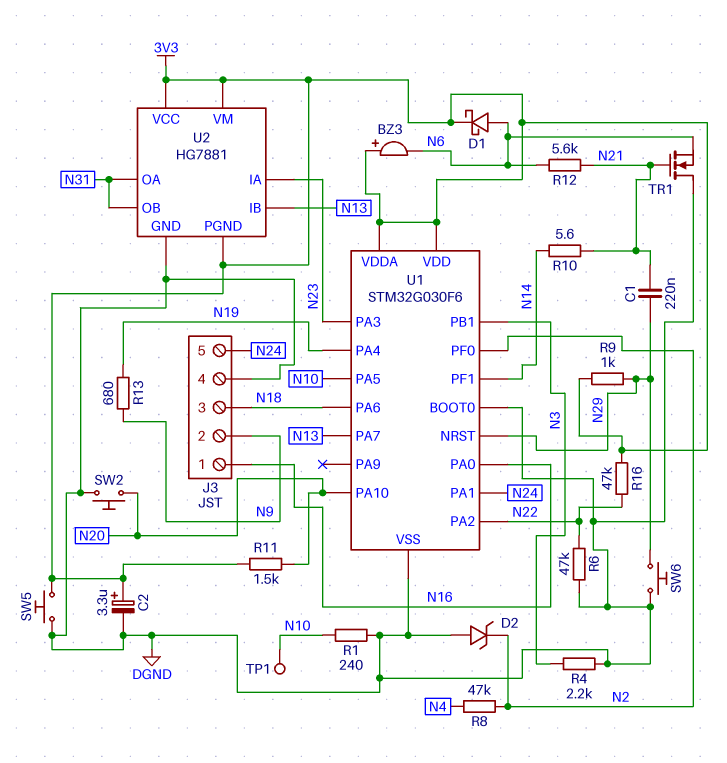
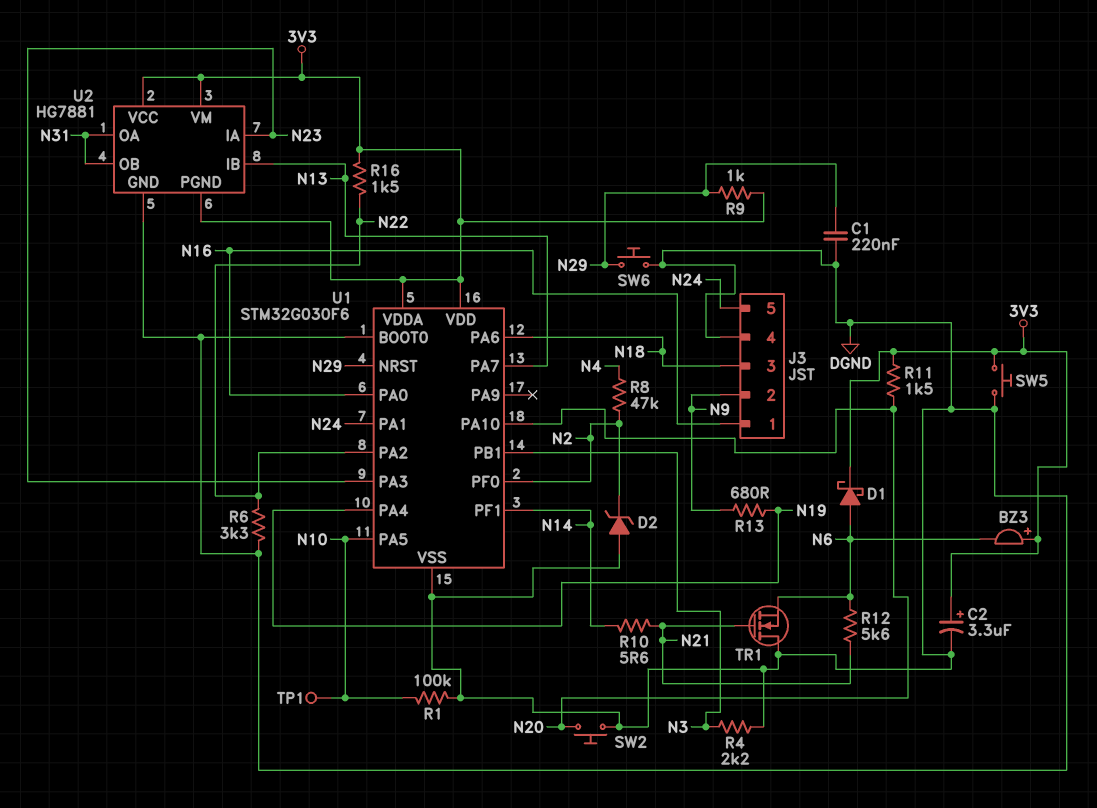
C1: 220nF (N21, N29) -> 220nF (DGND, N29)
R1: 240 (DGND, N10) -> 100k (DGND, N10)
R6: 47k (DGND, N22) -> 3.3k (DGND, N22)
R16: 47k (3V3, N22) -> 1.5k (3V3, N22)

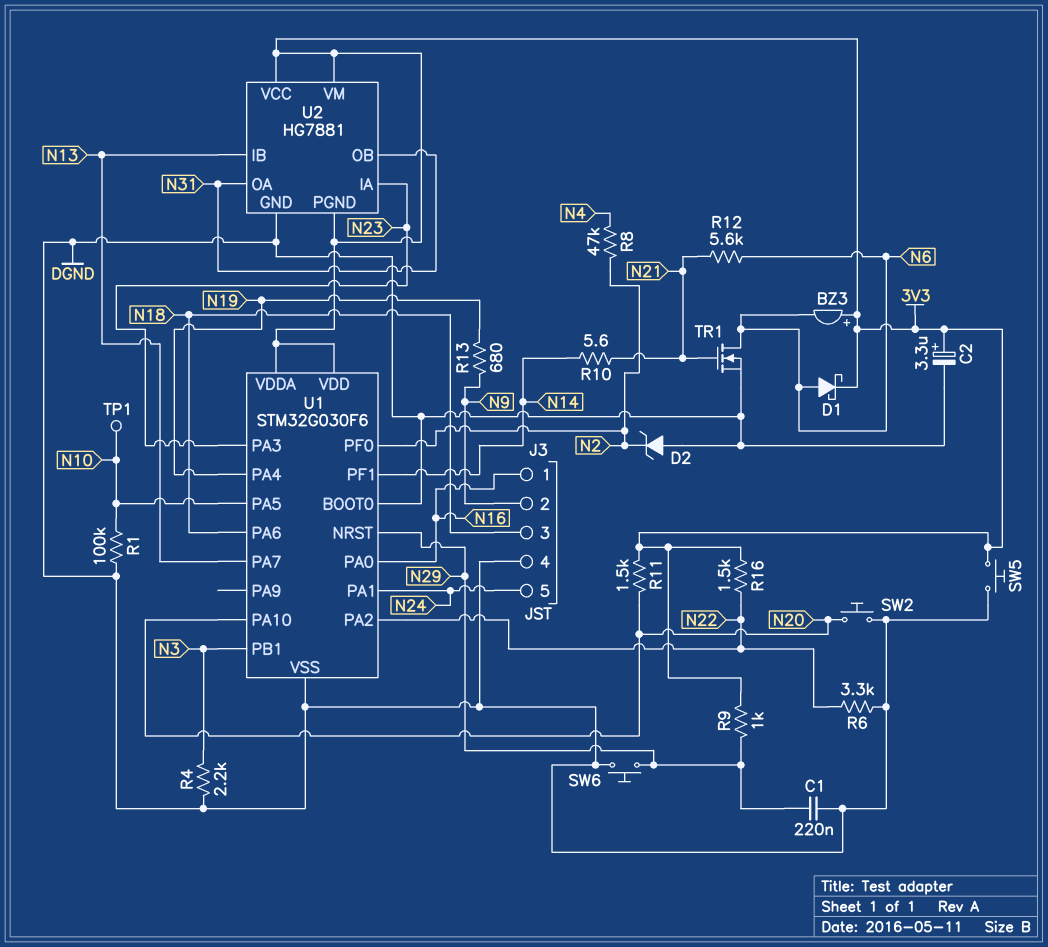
TR1: NMOS (G N21, D DGND, S N6) -> NMOS (G N21, D N6, S DGND)

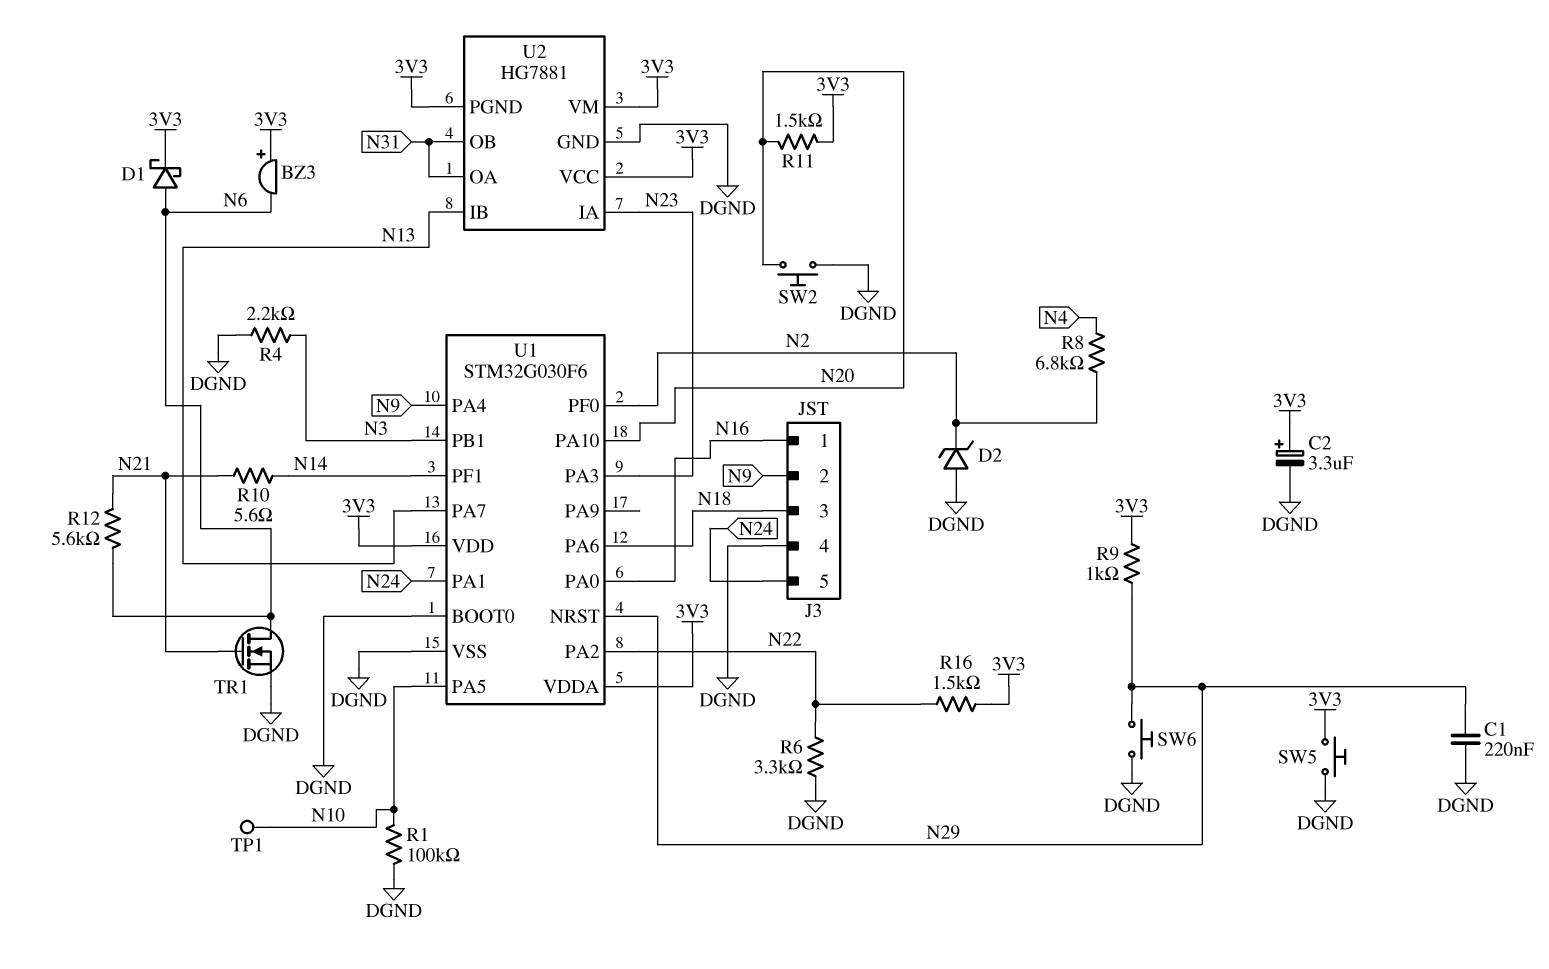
R8: 47k (N2, N4) -> 6.8k (N2, N4)
R13: 680 (N9, N19) -> none
U1 pin PA4: N19 -> N9

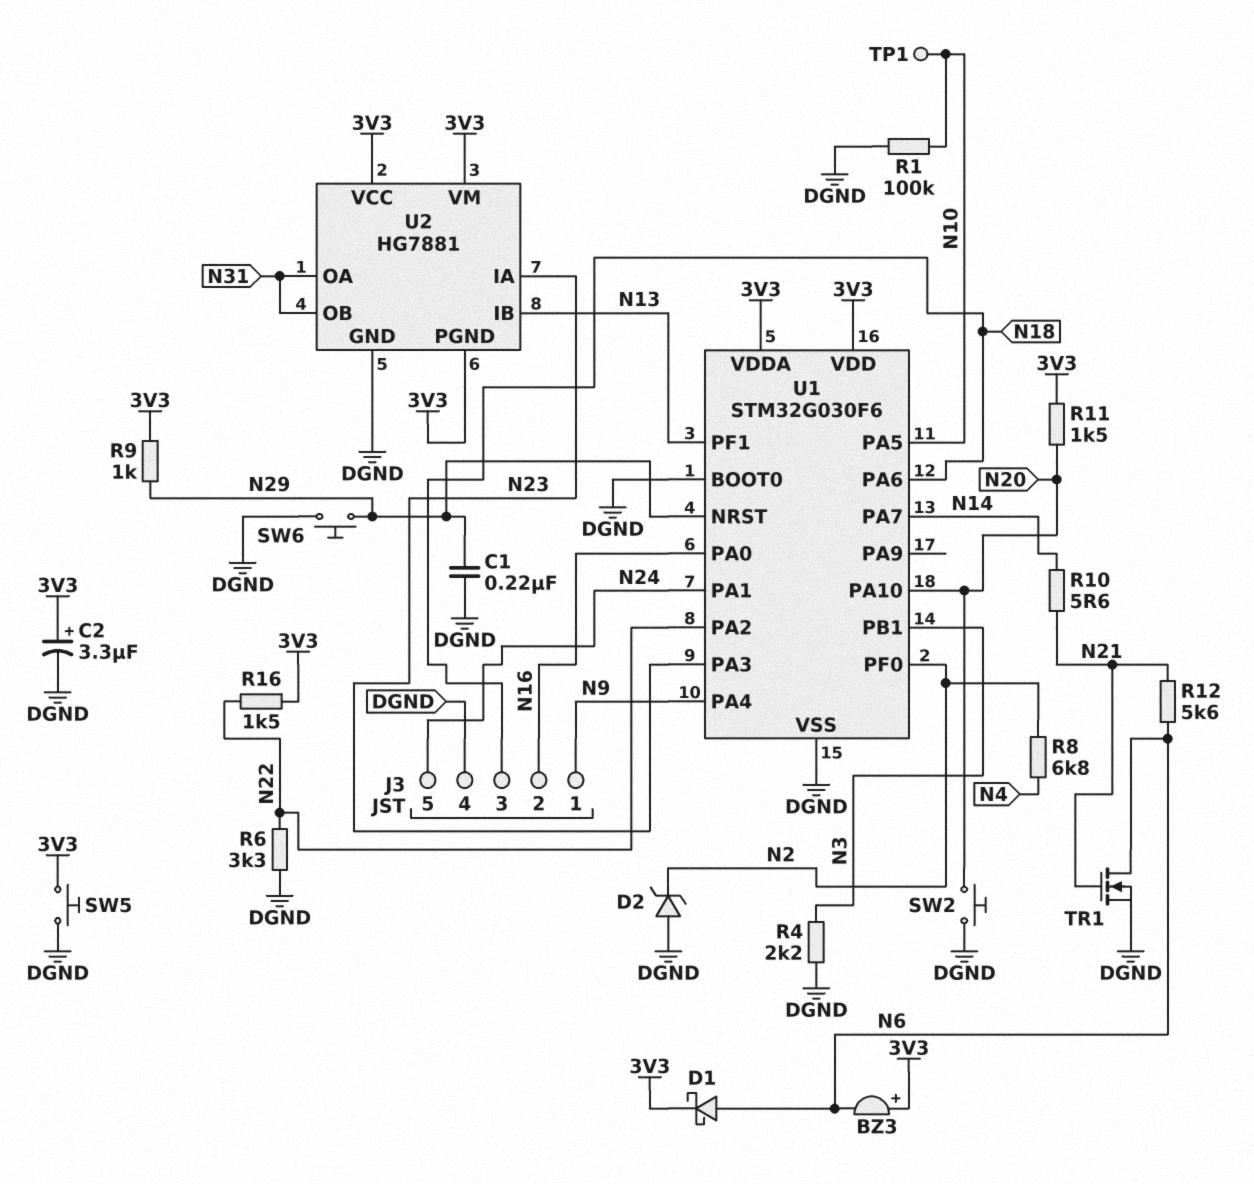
J3 pin 1: N16 -> N9
J3 pin 2: N9 -> N16
U1 pin PA7: N13 -> N14
U1 pin PF1: N14 -> N13

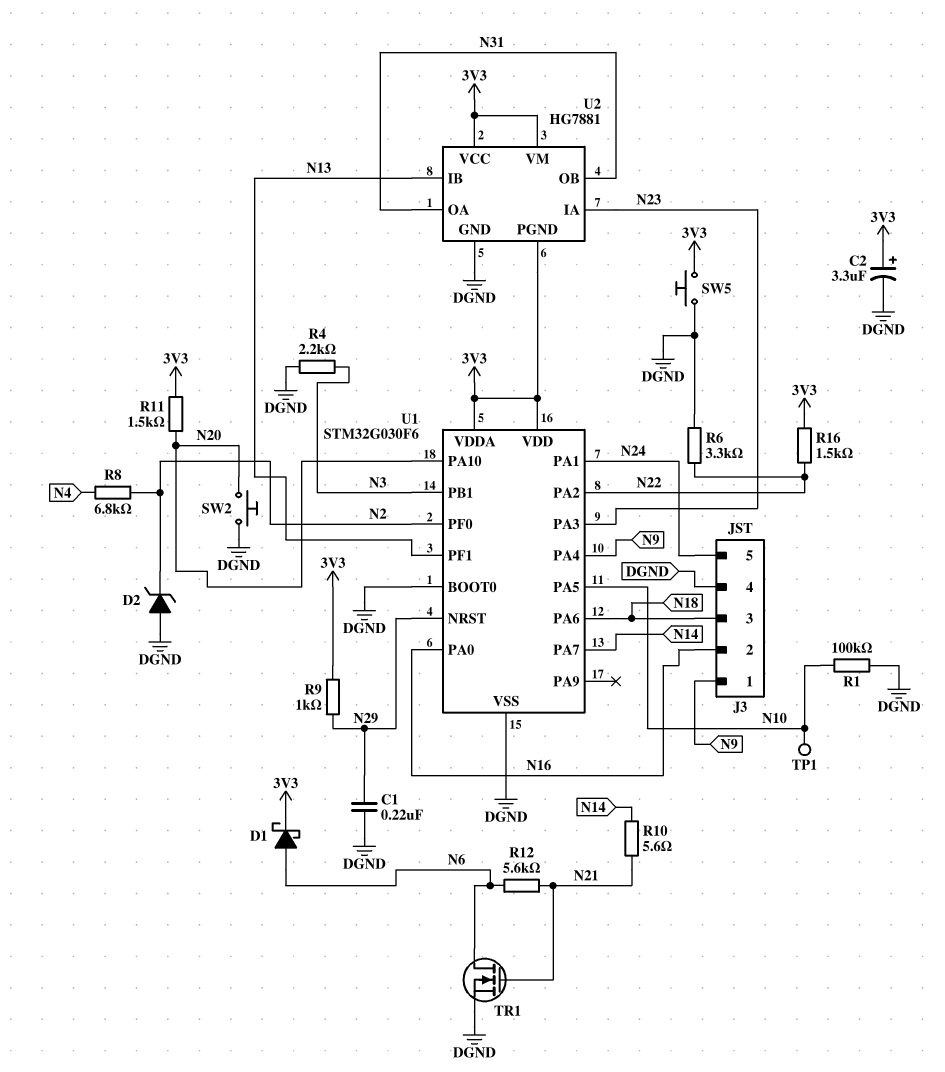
BZ3: buzzer (plus 3V3, minus N6) -> none
SW6: button (DGND, N29) -> none

